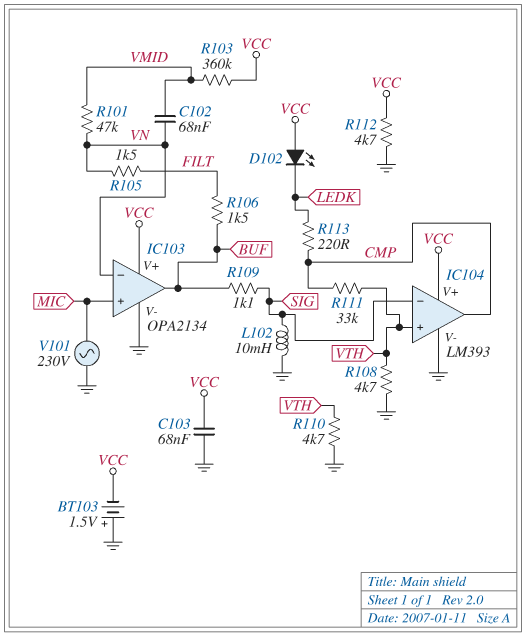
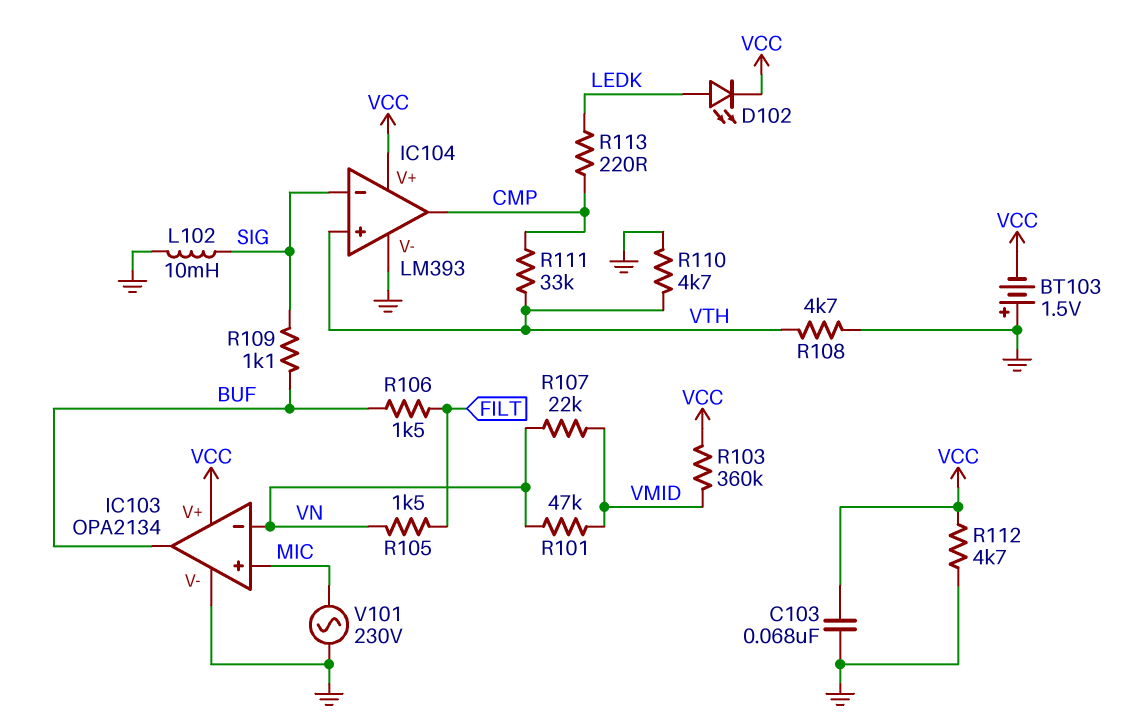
C102: 68nF (VMID, VN) -> none
D102: LED (A VCC, K LEDK) -> LED (A LEDK, K VCC)
R107: none -> 22k (VMID, VN)

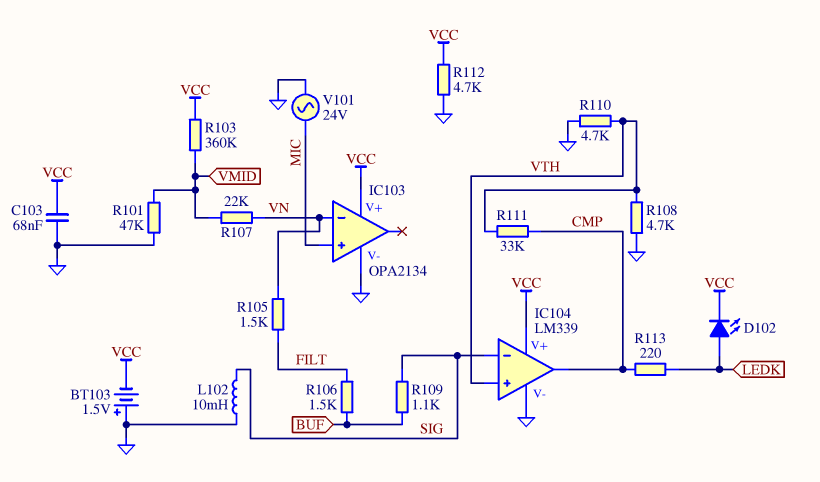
IC103 pin out: BUF -> none
IC104: LM393 -> LM339
R101: 47k (VMID, VN) -> 47k (GND, VMID)
V101: AC 230V (GND, MIC) -> AC 24V (GND, MIC)

